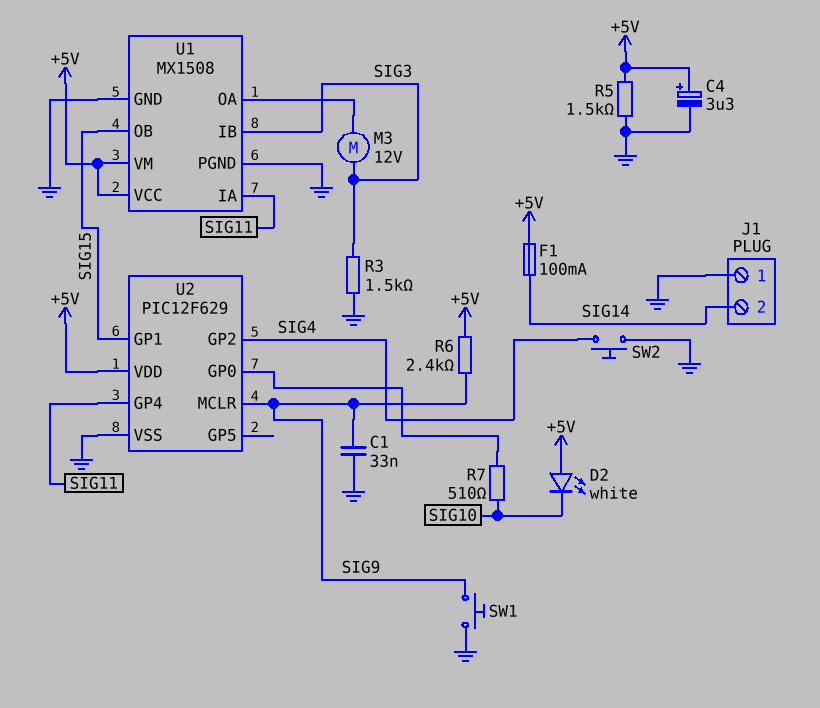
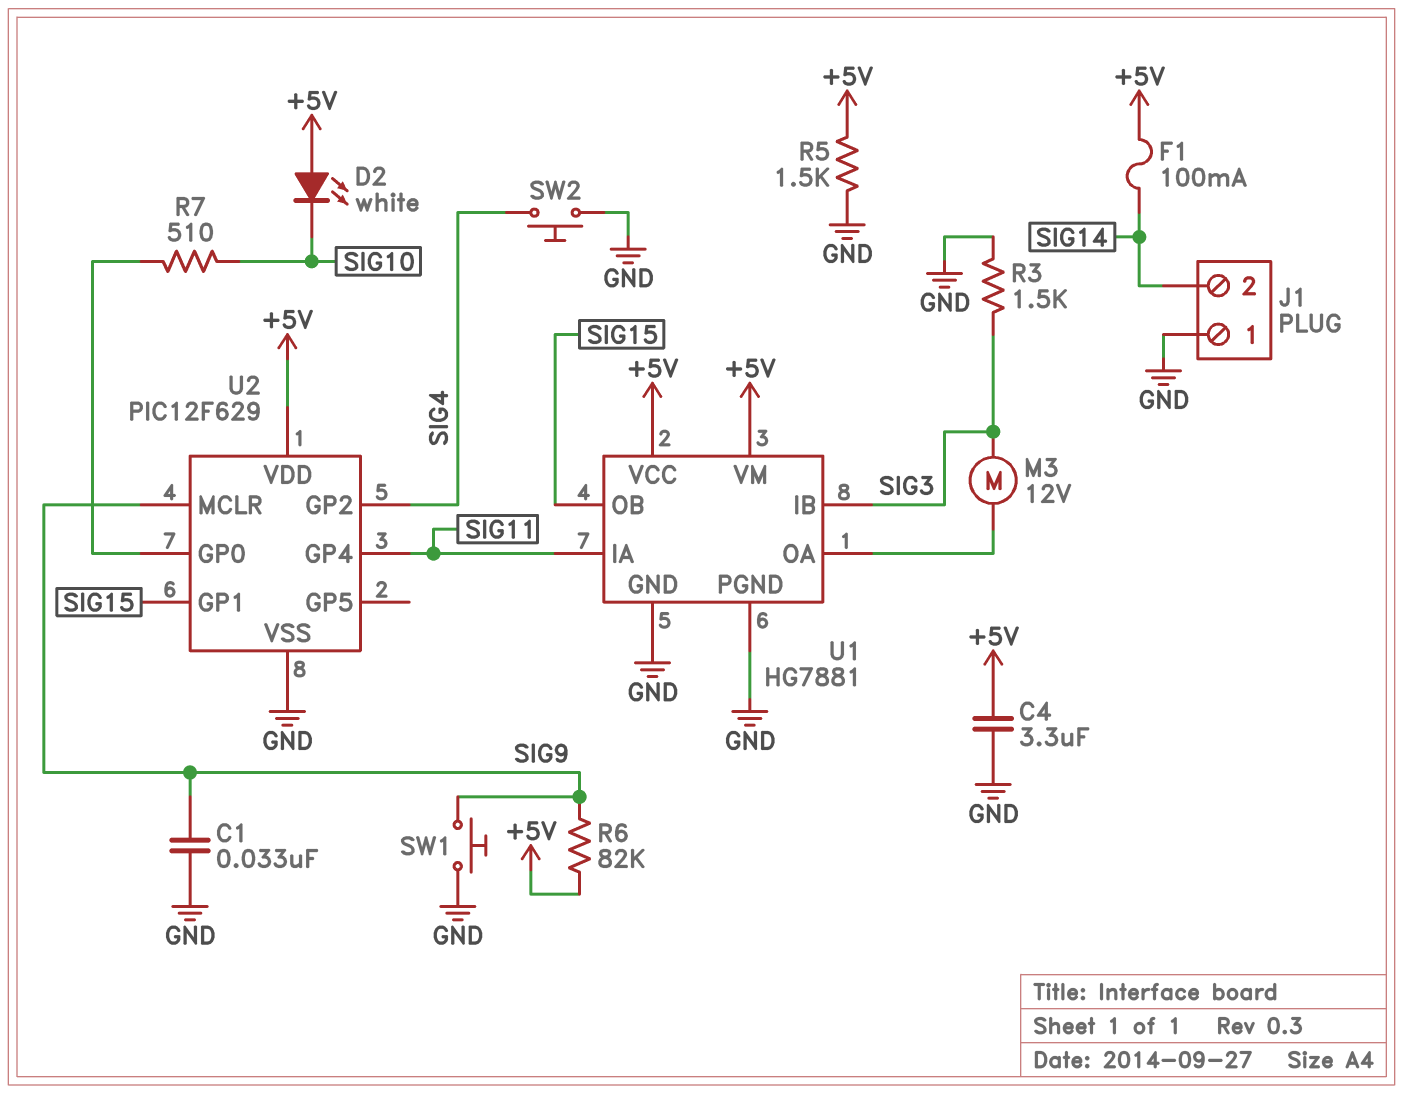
C4: 3.3uF (plus +5V, minus GND) -> 3.3uF (+5V, GND)
R6: 2.4k (+5V, SIG9) -> 82k (+5V, SIG9)
U1: MX1508 -> HG7881

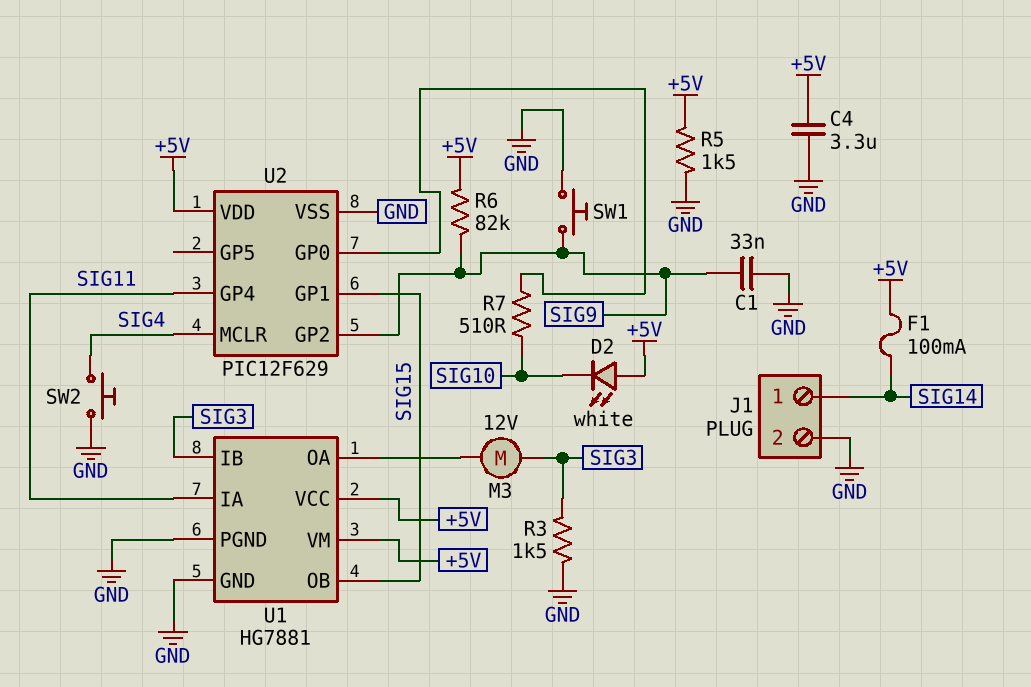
J1 pin 1: GND -> SIG14
J1 pin 2: SIG14 -> GND
U2 pin GP2: SIG4 -> SIG9
U2 pin MCLR: SIG9 -> SIG4

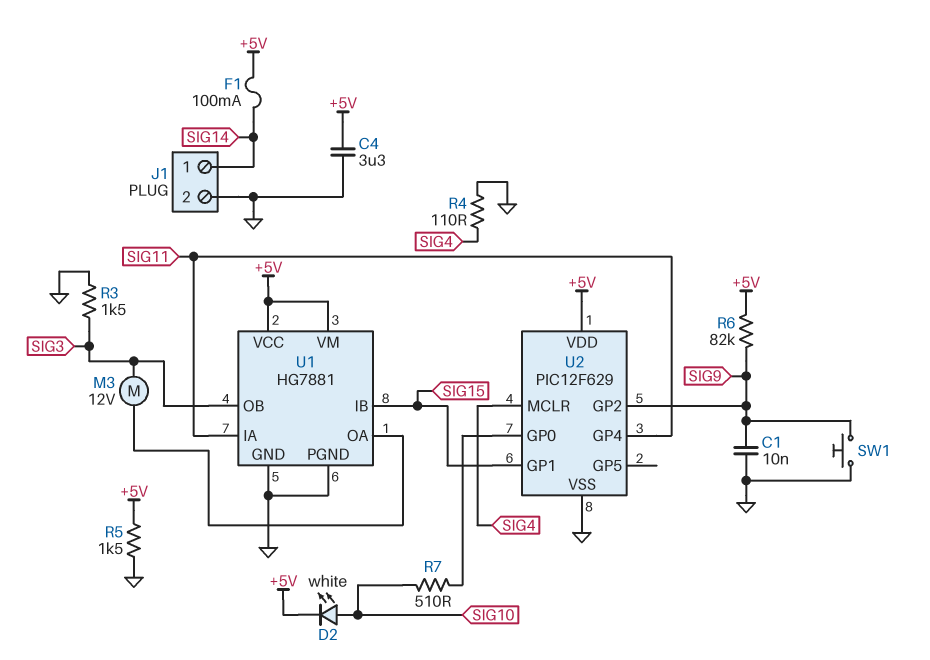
C1: 33nF (GND, SIG9) -> 10nF (GND, SIG9)
D2: LED white (A +5V, K SIG10) -> LED white (A SIG10, K +5V)
R4: none -> 110 (GND, SIG4)
SW2: button (GND, SIG4) -> none
U1 pin IB: SIG3 -> SIG15
U1 pin OB: SIG15 -> SIG3

